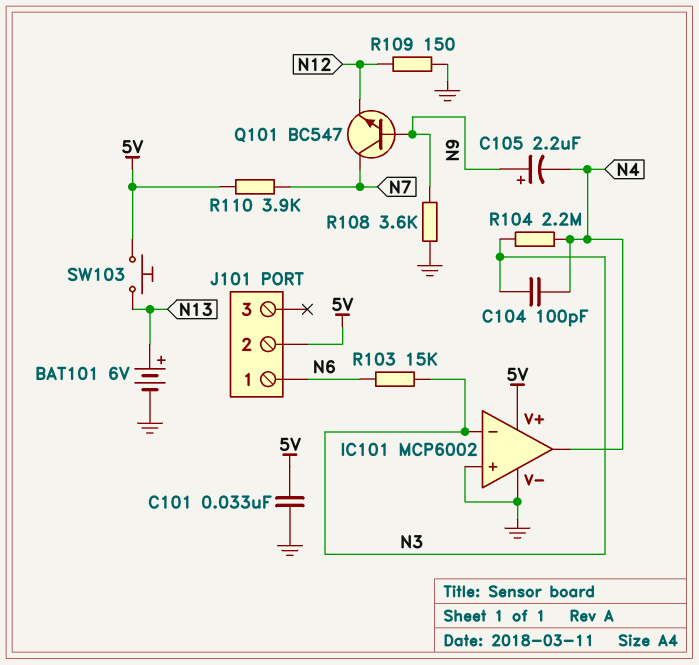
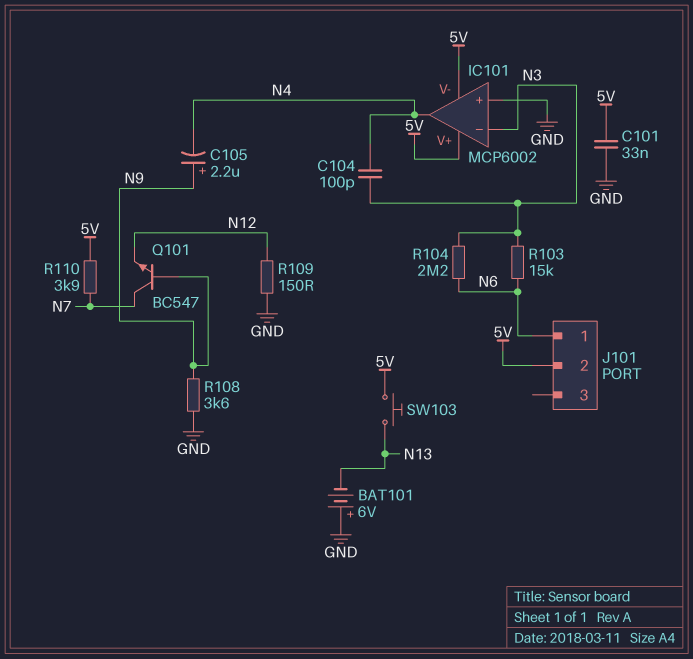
BAT101: 6V (plus N13, minus GND) -> 6V (plus GND, minus N13)
IC101 pin V-: GND -> 5V
R104: 2.2M (N3, N4) -> 2.2M (N3, N6)

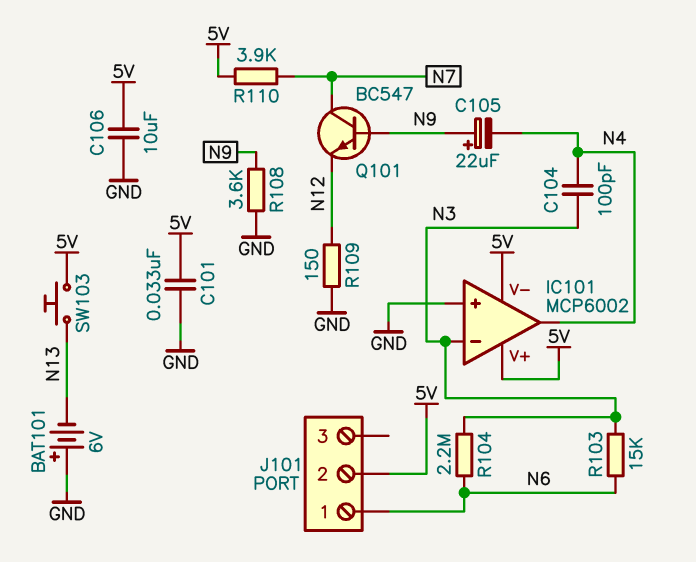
C105: 2.2uF (plus N9, minus N4) -> 22uF (plus N9, minus N4)
C106: none -> 10uF (5V, GND)

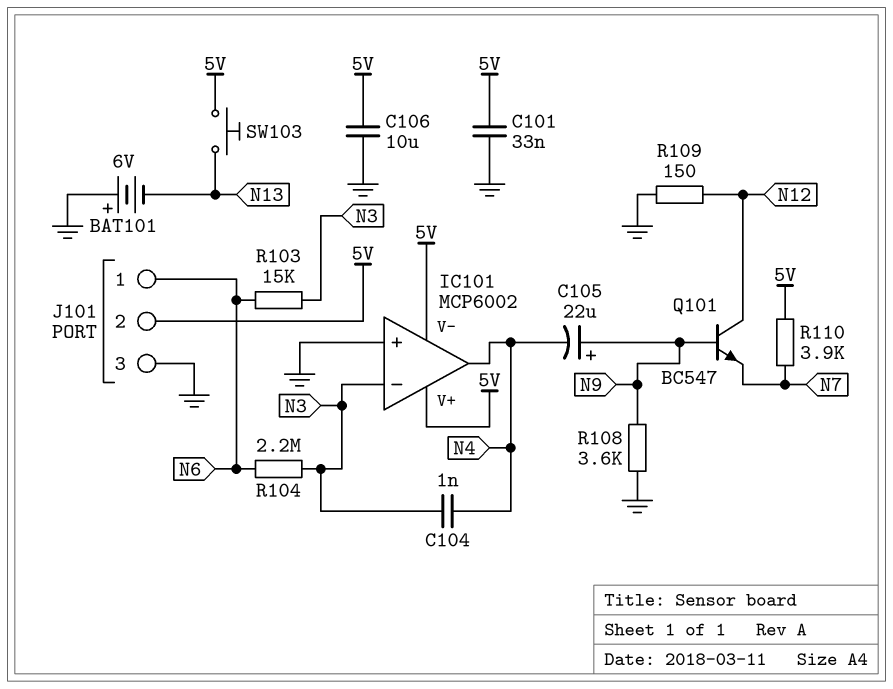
C104: 100pF (N3, N4) -> 1nF (N3, N4)
J101 pin 3: none -> GND
Q101: NPN BC547 (B N9, C N7, E N12) -> NPN BC547 (B N9, C N12, E N7)

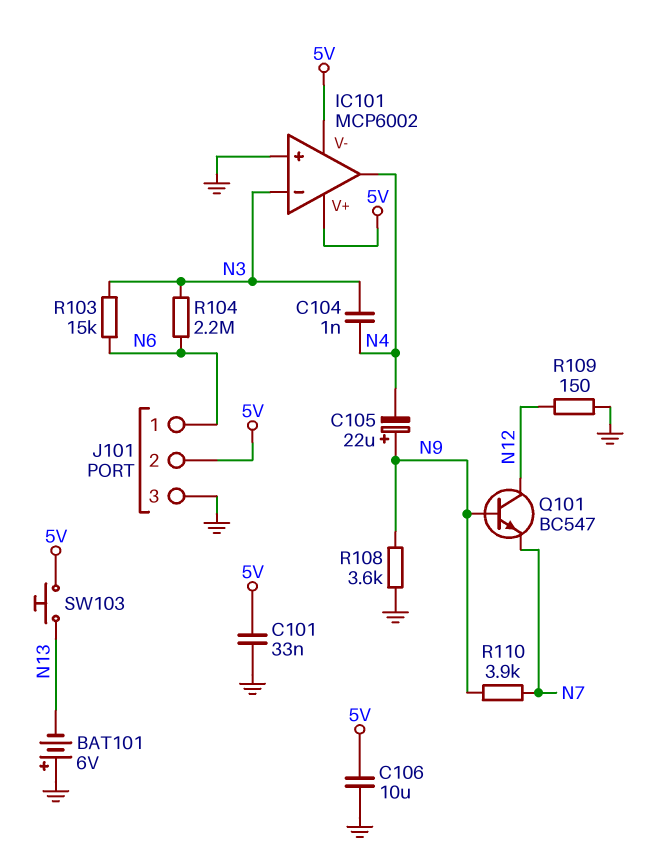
R110: 3.9k (5V, N7) -> 3.9k (N7, N9)

